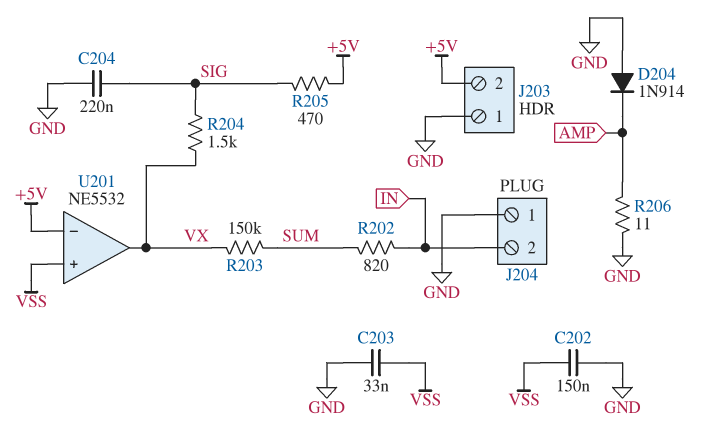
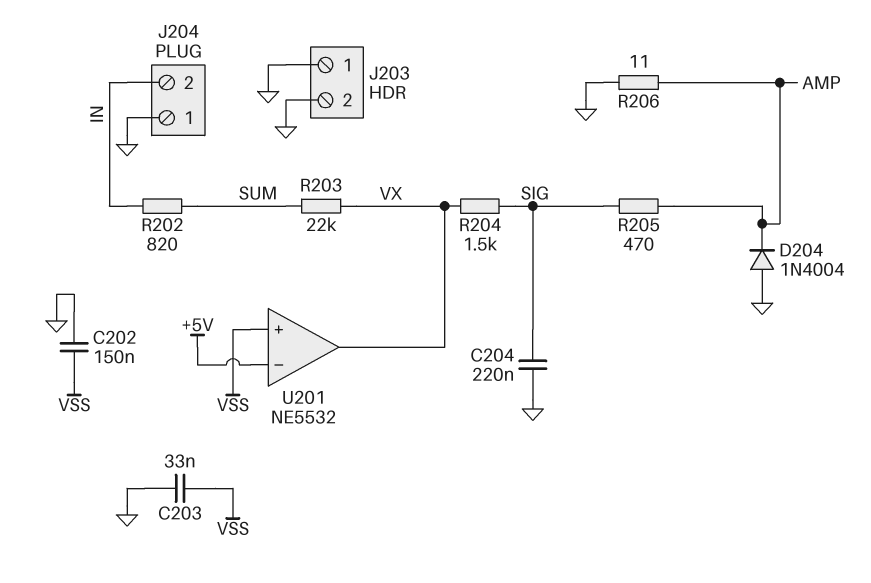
D204: diode 1N914 (A GND, K AMP) -> diode 1N4004 (A GND, K AMP)
J203 pin 2: +5V -> GND
R203: 150k (SUM, VX) -> 22k (SUM, VX)
R205: 470 (+5V, SIG) -> 470 (AMP, SIG)

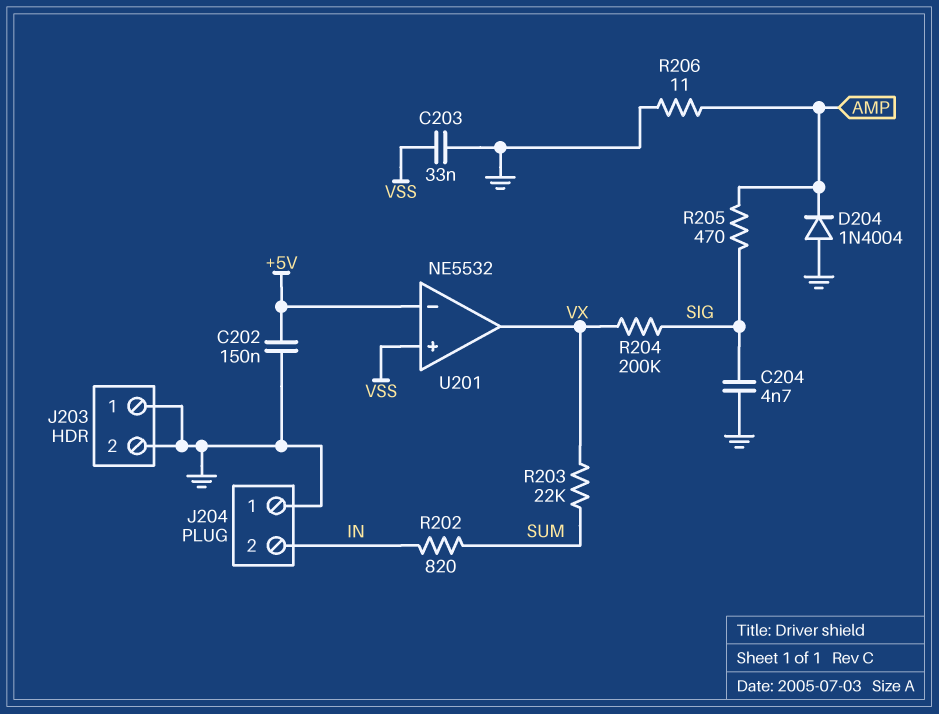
C202: 150nF (GND, VSS) -> 150nF (+5V, GND)
C204: 220nF (GND, SIG) -> 4.7nF (GND, SIG)
R204: 1.5k (SIG, VX) -> 200k (SIG, VX)

